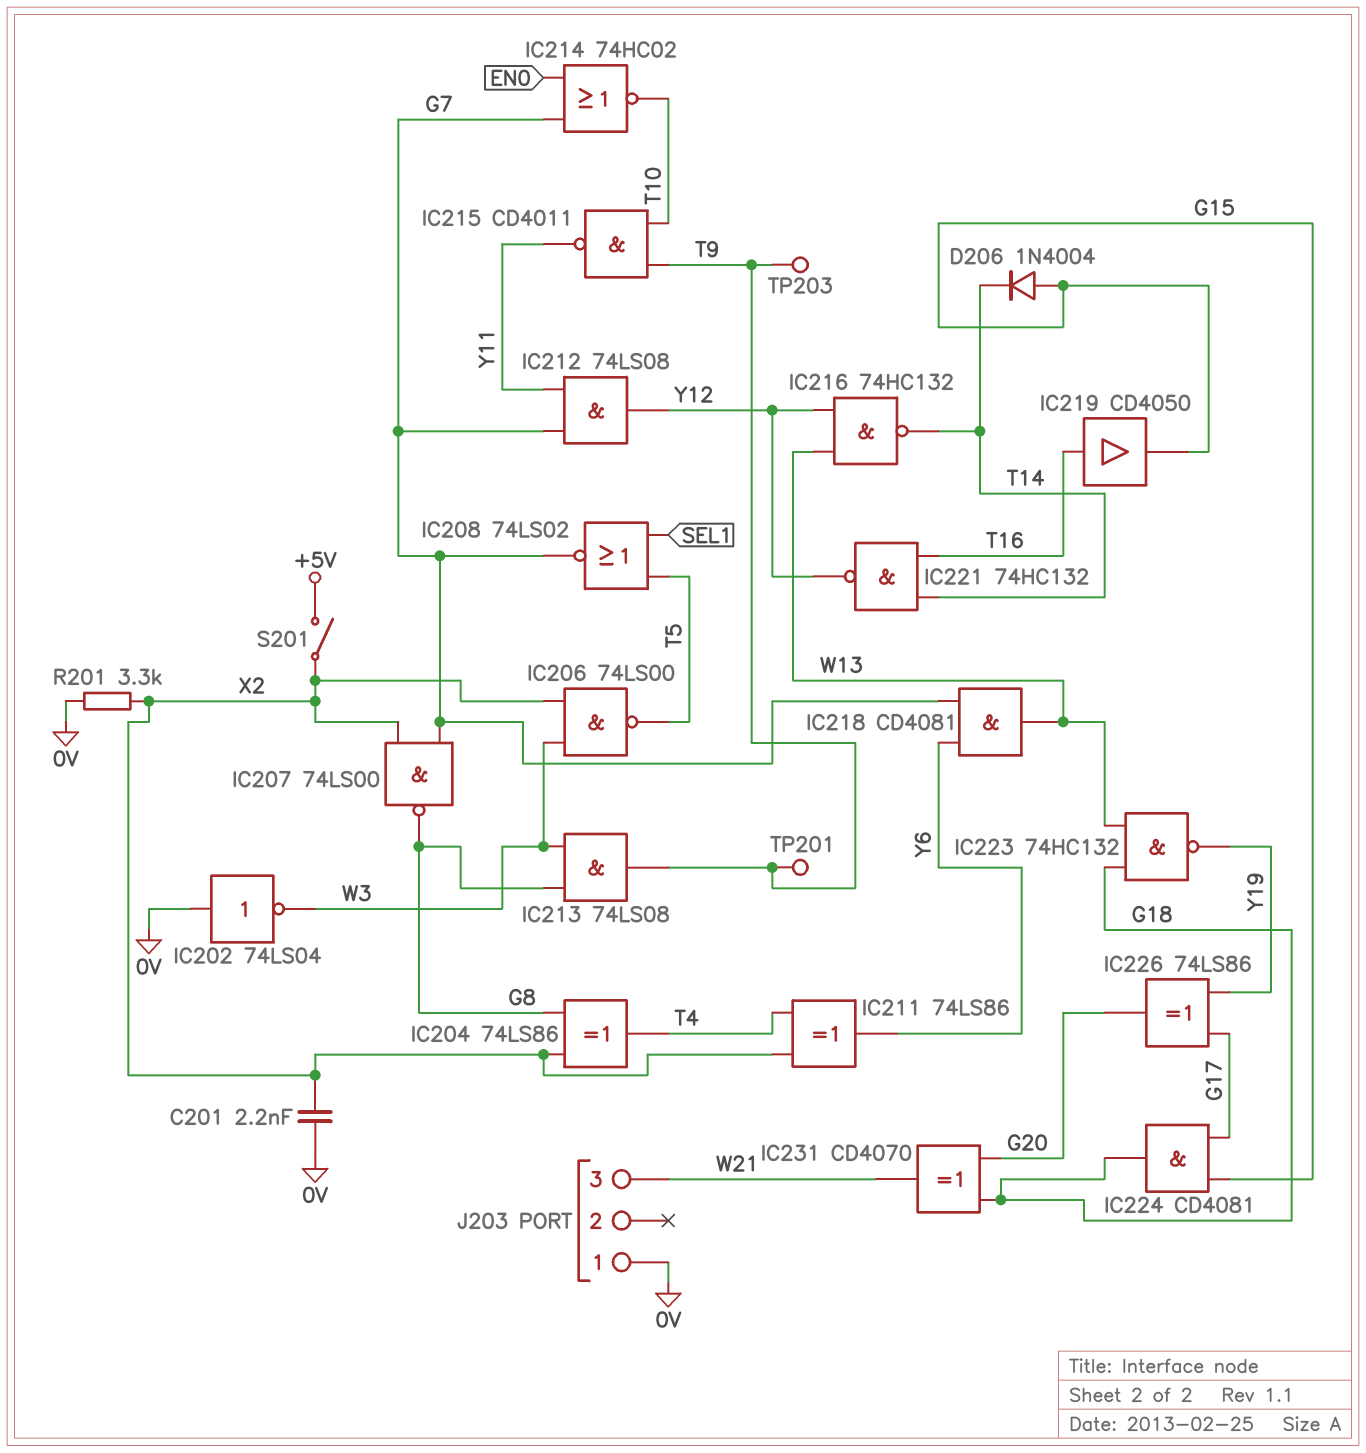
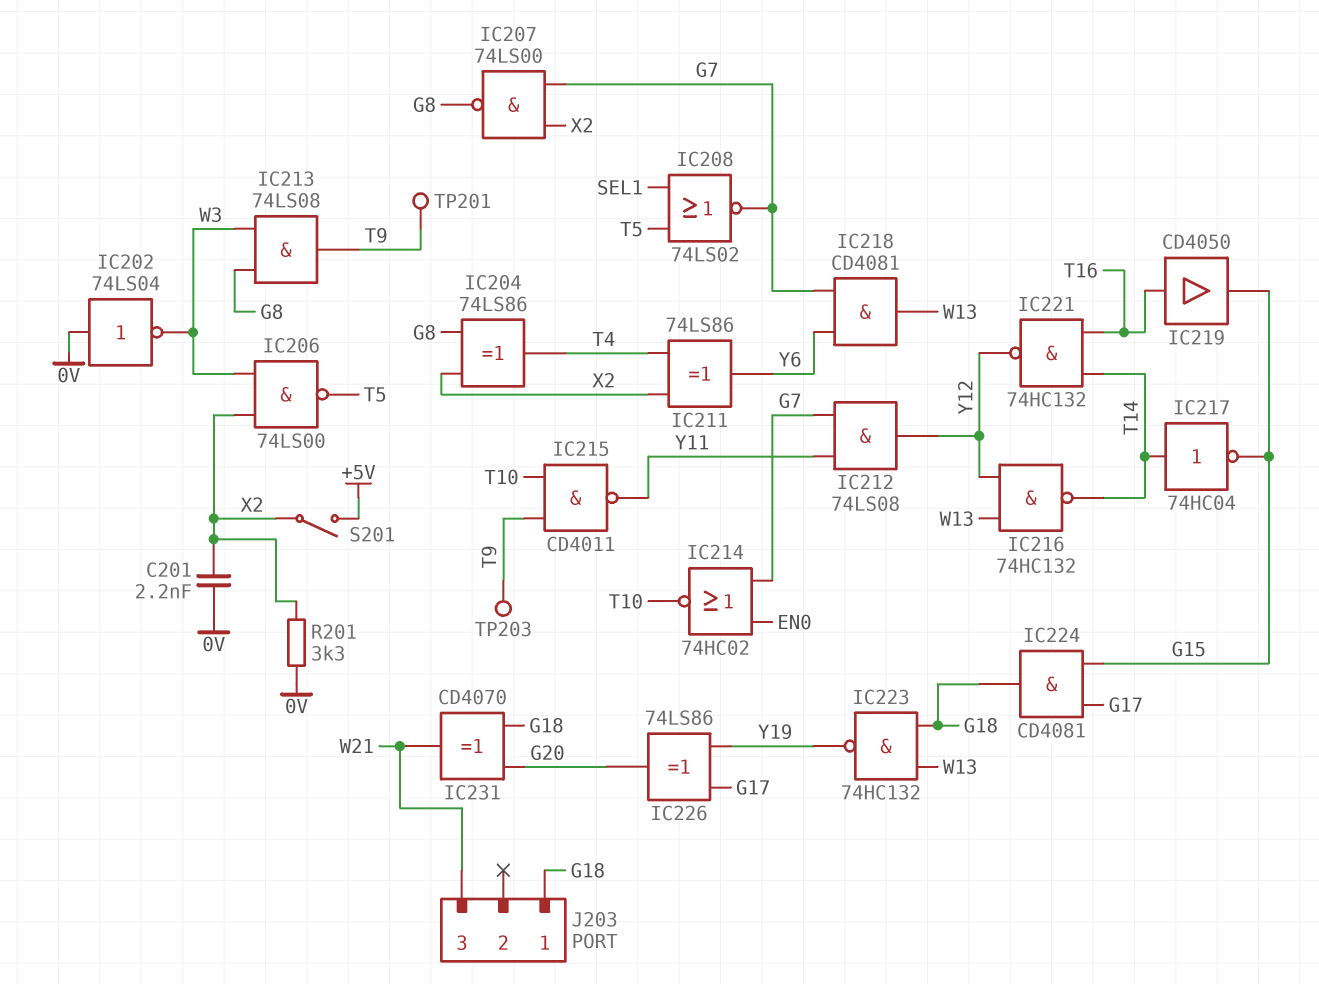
D206: diode 1N4004 (A G15, K T14) -> none
IC217: none -> NOT 74HC04 (in T14, out G15)
J203 pin 1: 0V -> G18

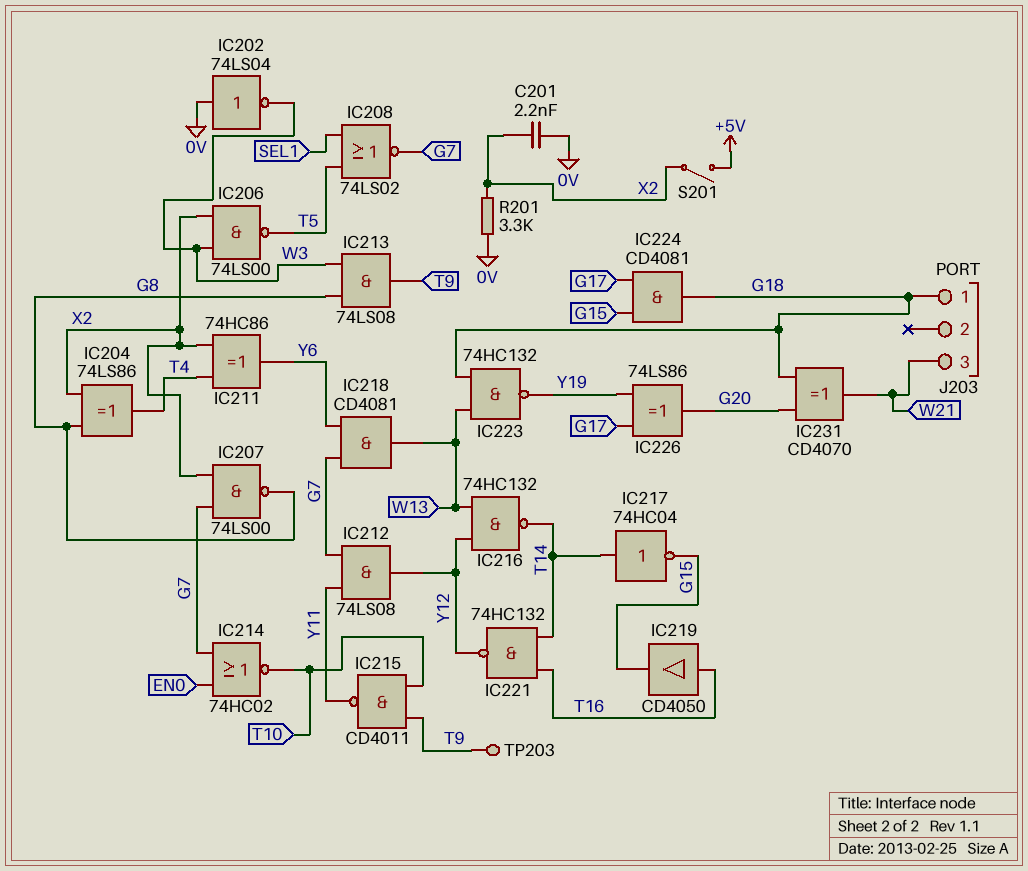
IC211: XOR 74LS86 (in T4, in X2, out Y6) -> XOR 74HC86 (in T4, in X2, out Y6)
TP201: test point (T9) -> none

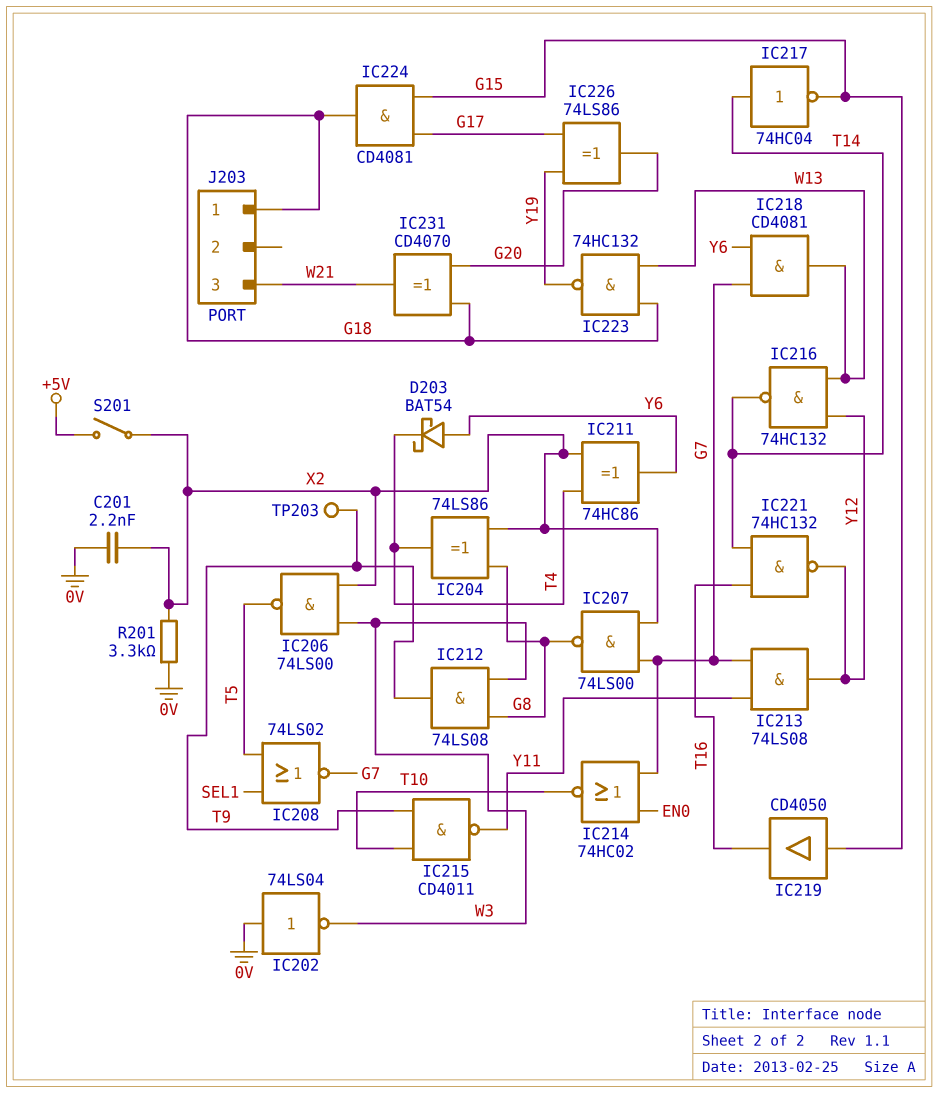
D203: none -> schottky BAT54 (A Y6, K T4)
IC212: AND 74LS08 (in G7, in Y11, out Y12) -> AND 74LS08 (in G8, in W3, out T9)
IC213: AND 74LS08 (in G8, in W3, out T9) -> AND 74LS08 (in G7, in Y11, out Y12)
IC219: buffer CD4050 (in T16, out G15) -> buffer CD4050 (in G15, out T16)

